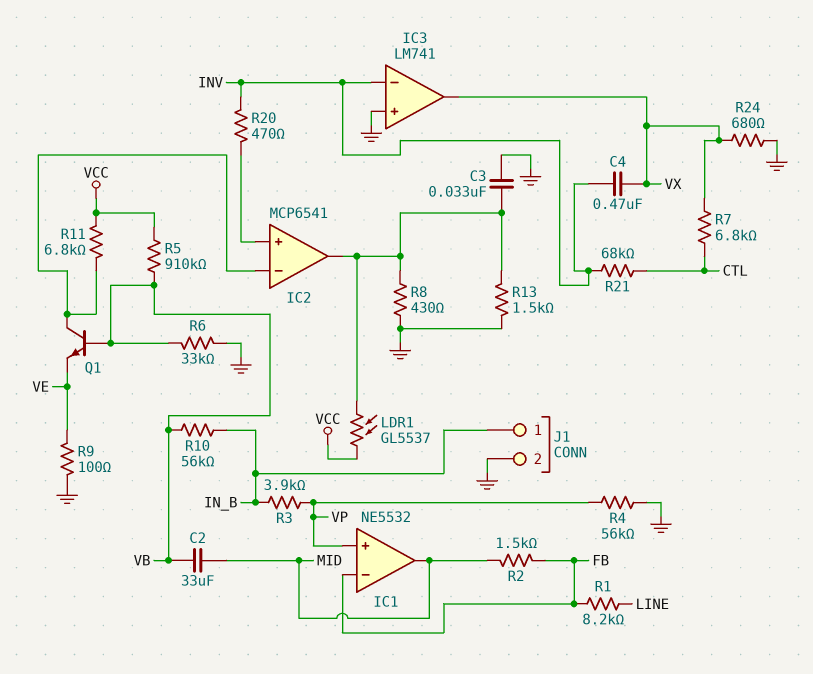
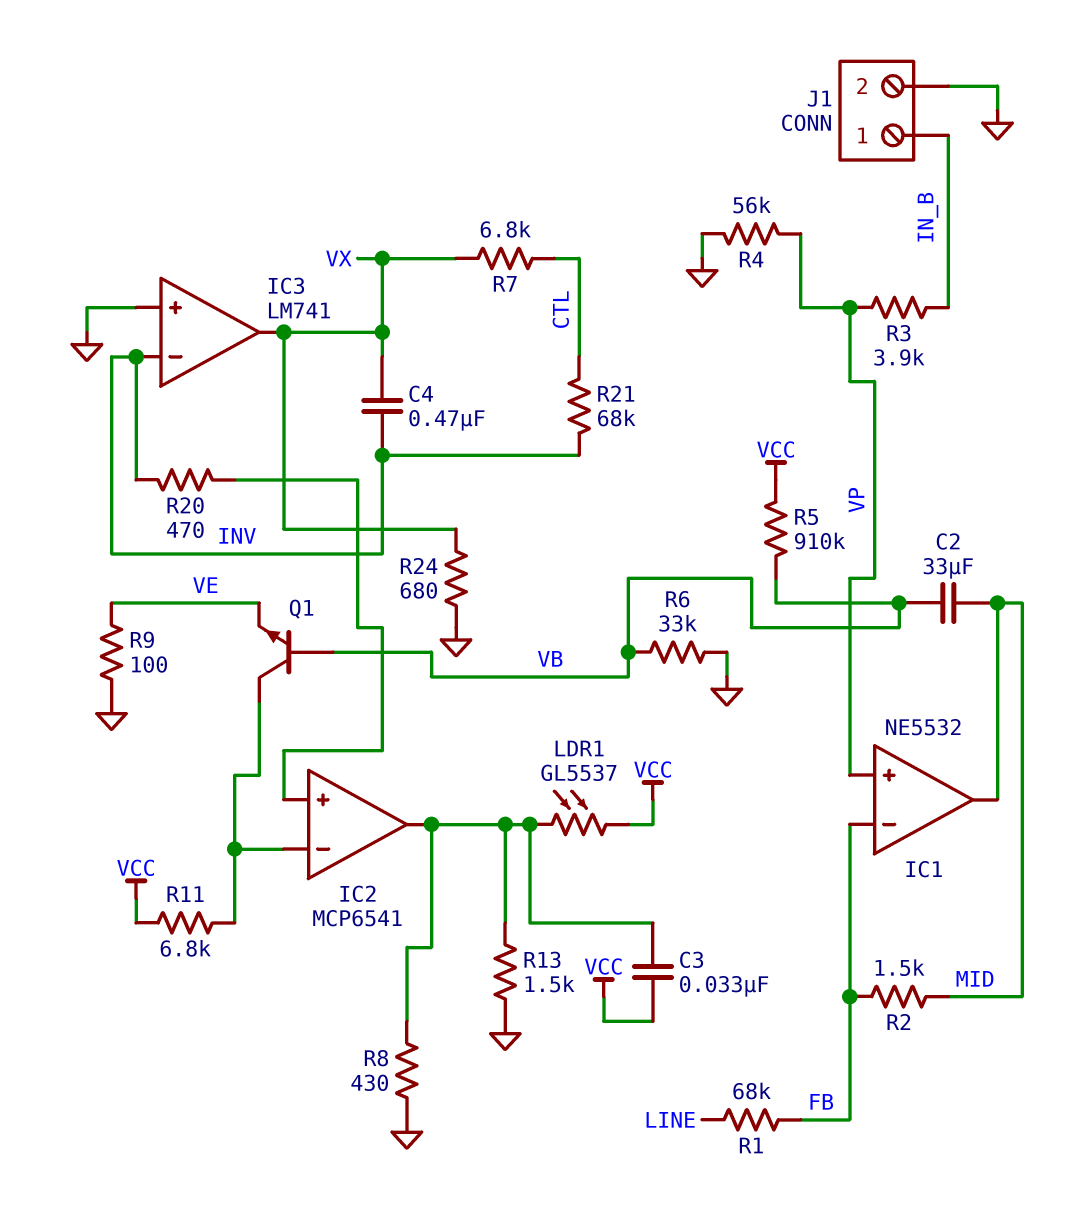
C3: 33nF (GND, IC2/out) -> 33nF (IC2/out, VCC)
R1: 8.2k (FB, LINE) -> 68k (FB, LINE)
R10: 56k (IN_B, VB) -> none

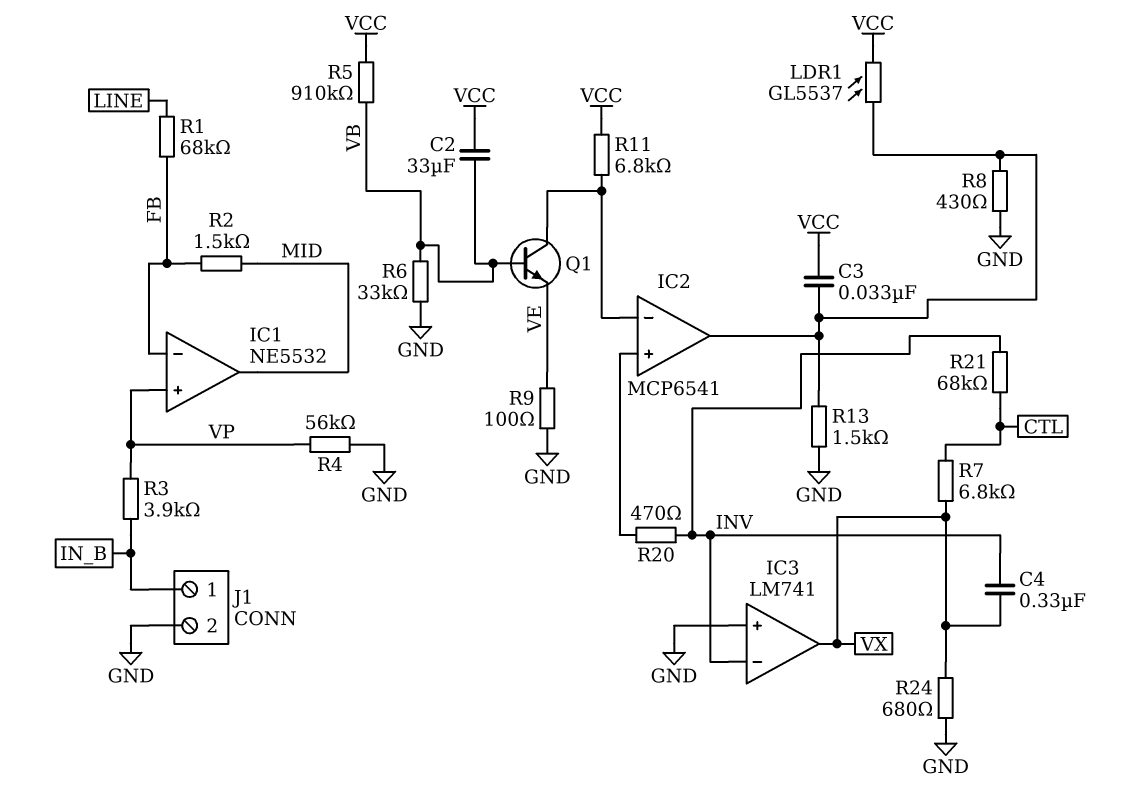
C2: 33uF (MID, VB) -> 33uF (VB, VCC)
C4: 470nF (INV, VX) -> 330nF (INV, VX)

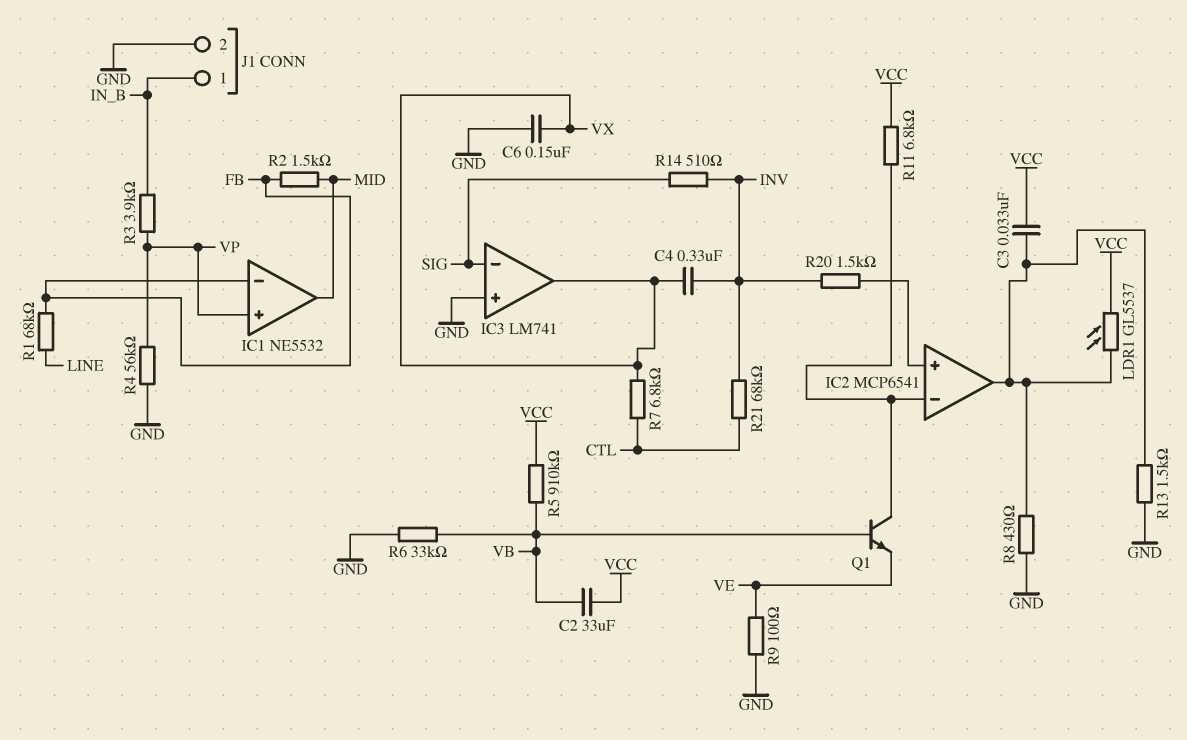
C6: none -> 150nF (GND, VX)
IC3 pin in-: INV -> SIG
R14: none -> 510 (INV, SIG)
R20: 470 (IC2/in+, INV) -> 1.5k (IC2/in+, INV)
R24: 680 (GND, VX) -> none

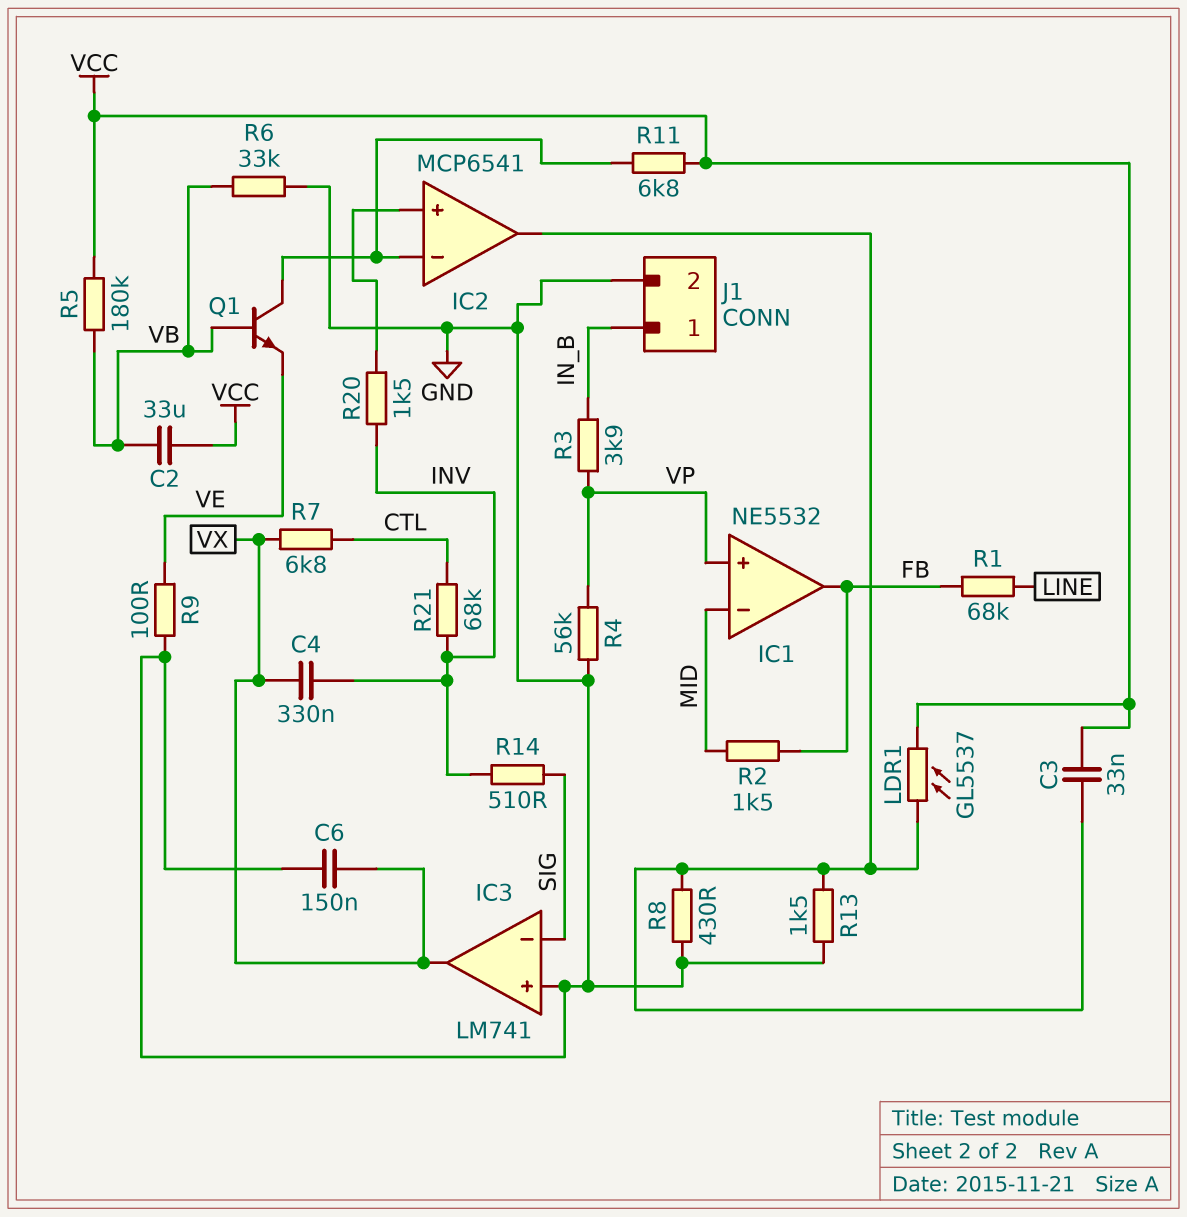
IC1 pin in-: FB -> MID
IC1 pin out: MID -> FB
R5: 910k (VB, VCC) -> 180k (VB, VCC)

